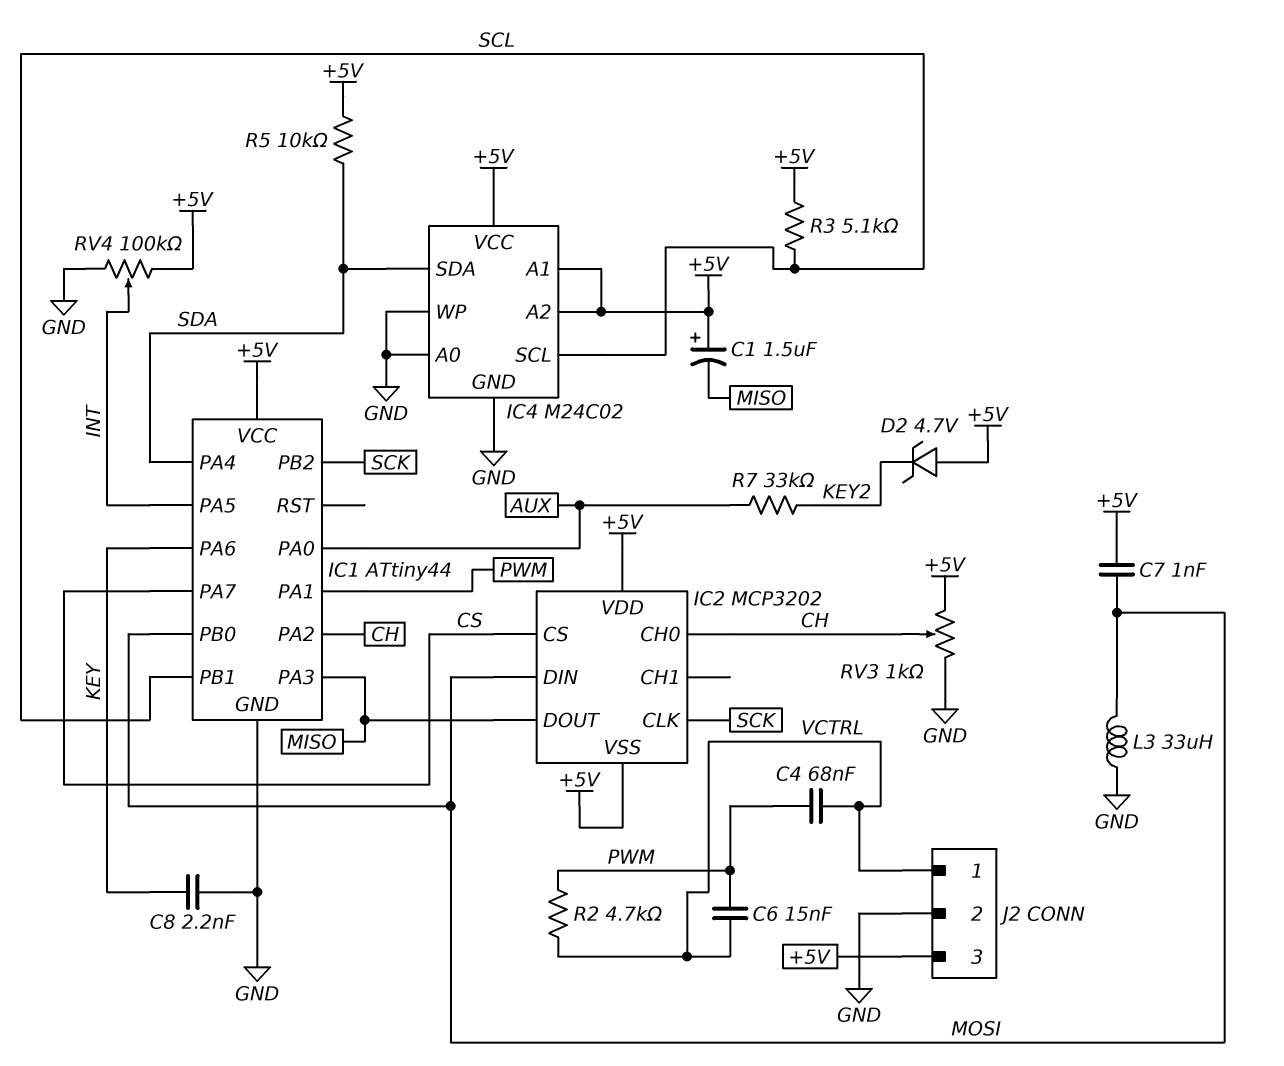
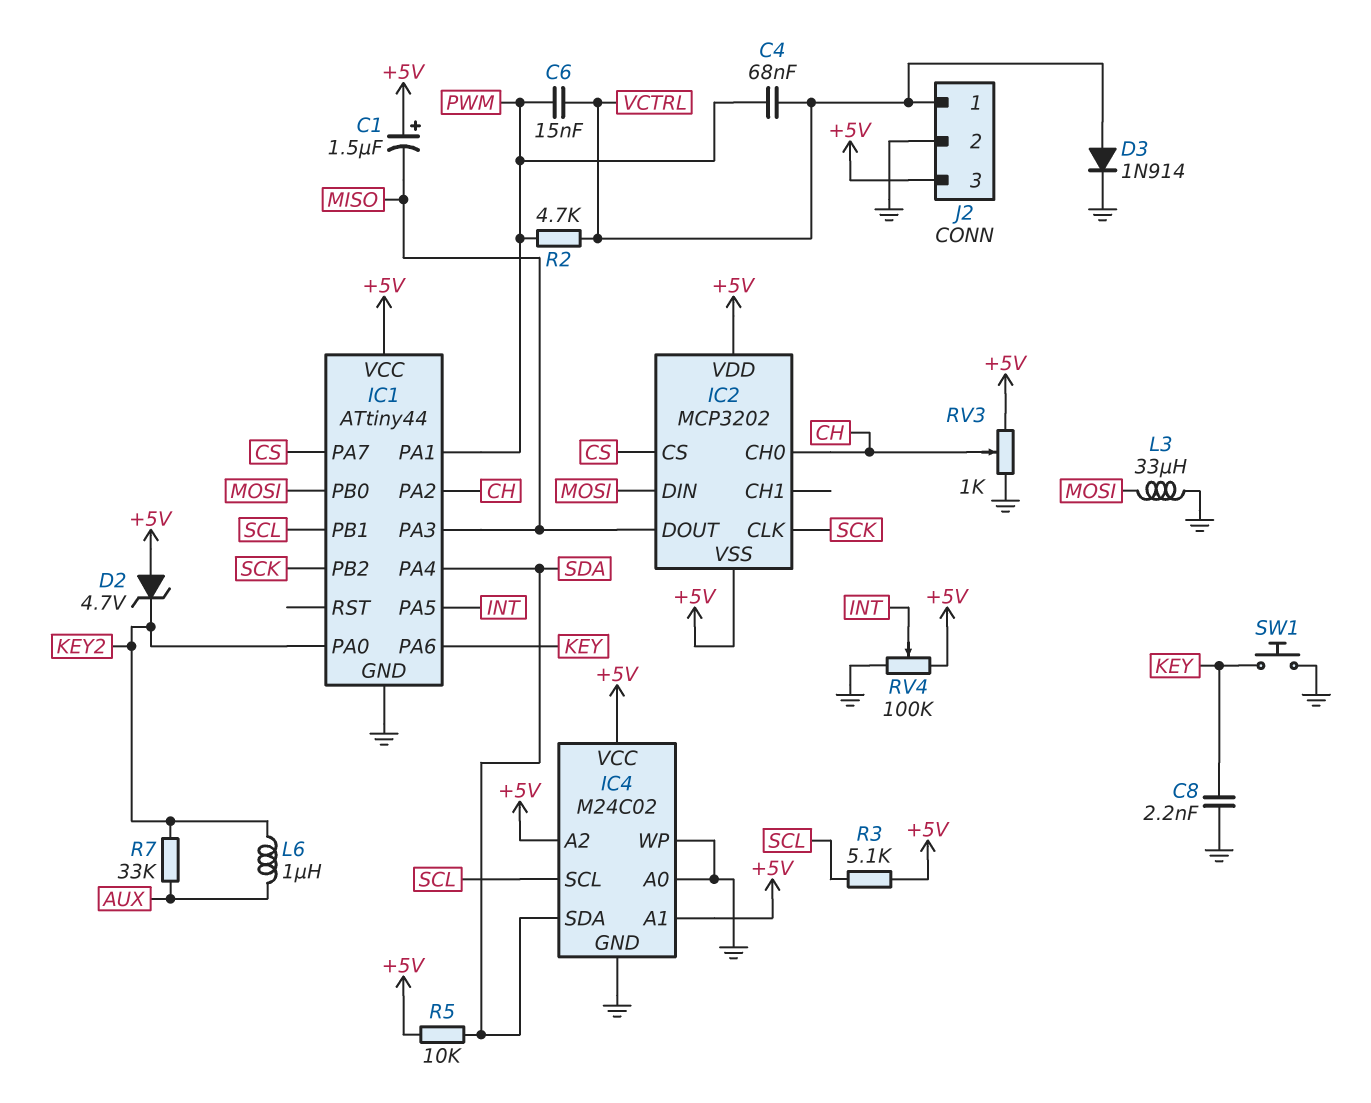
C7: 1nF (+5V, MOSI) -> none
D3: none -> diode 1N914 (A VCTRL, K GND)
IC1 pin PA0: AUX -> KEY2
L6: none -> 1uH (AUX, KEY2)
SW1: none -> button (GND, KEY)

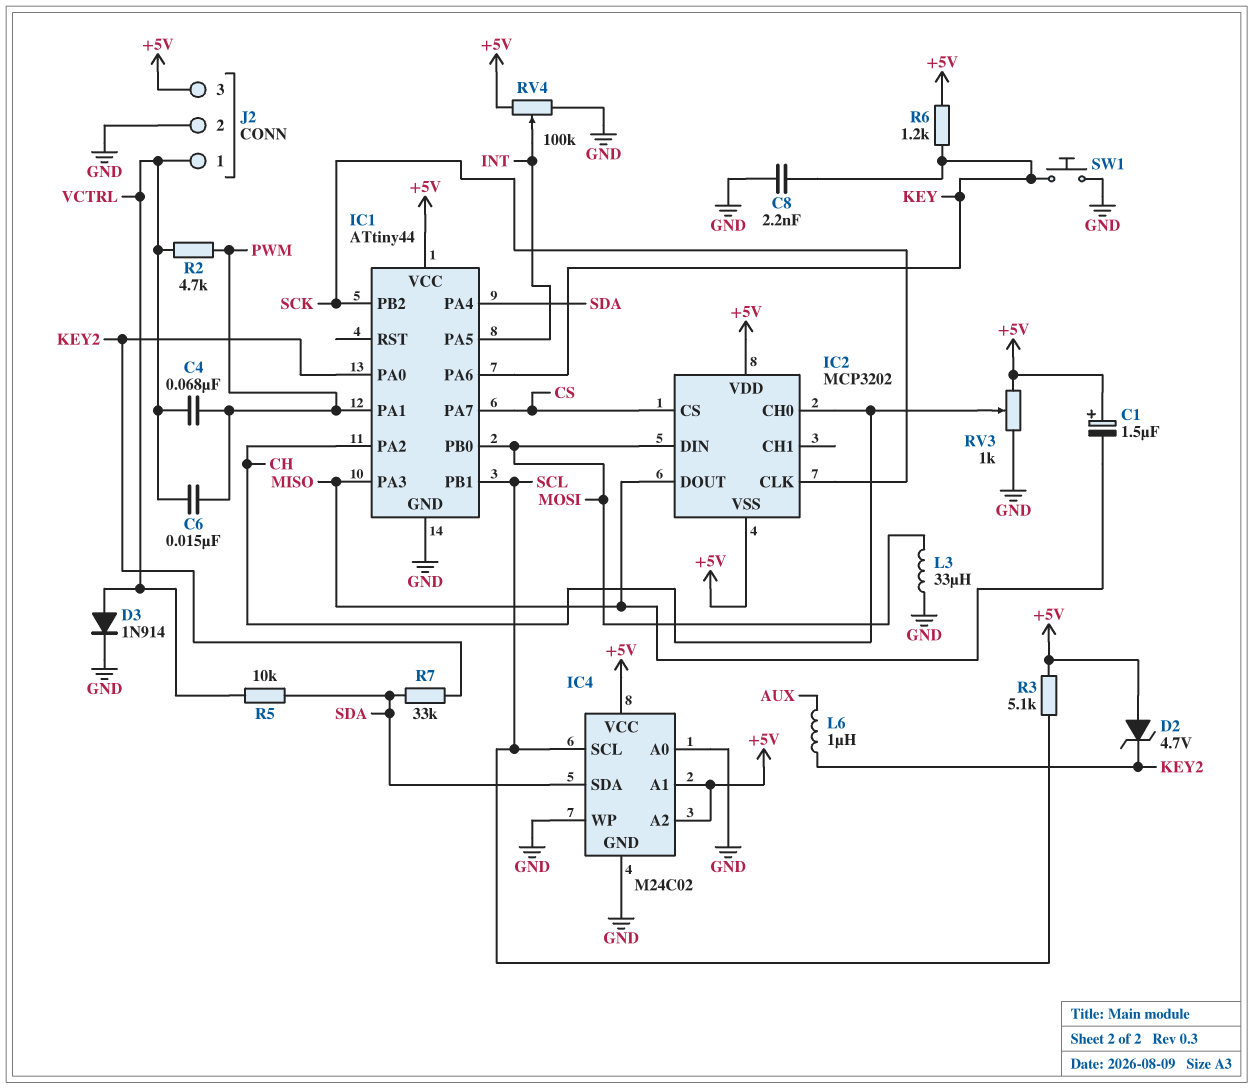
R5: 10k (+5V, SDA) -> 10k (SDA, VCTRL)
R6: none -> 1.2k (+5V, KEY)
R7: 33k (AUX, KEY2) -> 33k (KEY2, SDA)

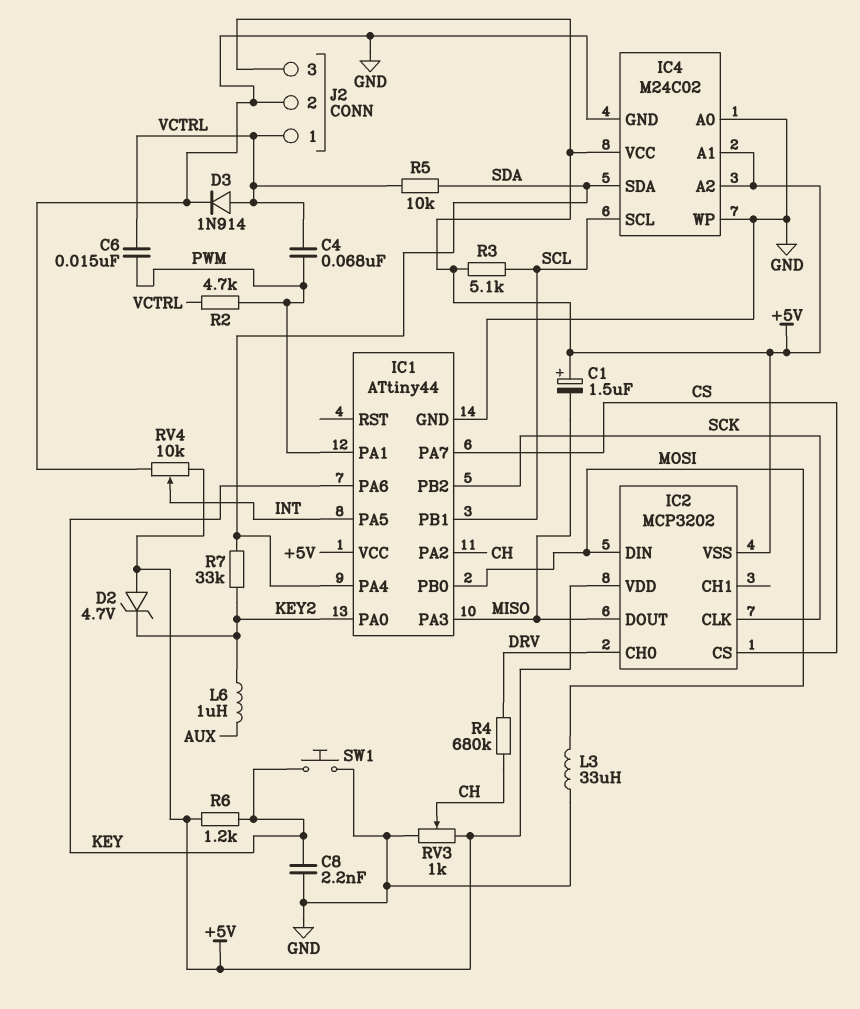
IC2 pin CH0: CH -> DRV
R4: none -> 680k (CH, DRV)
RV4: 100k (+5V, GND, wiper INT) -> 10k (+5V, GND, wiper INT)

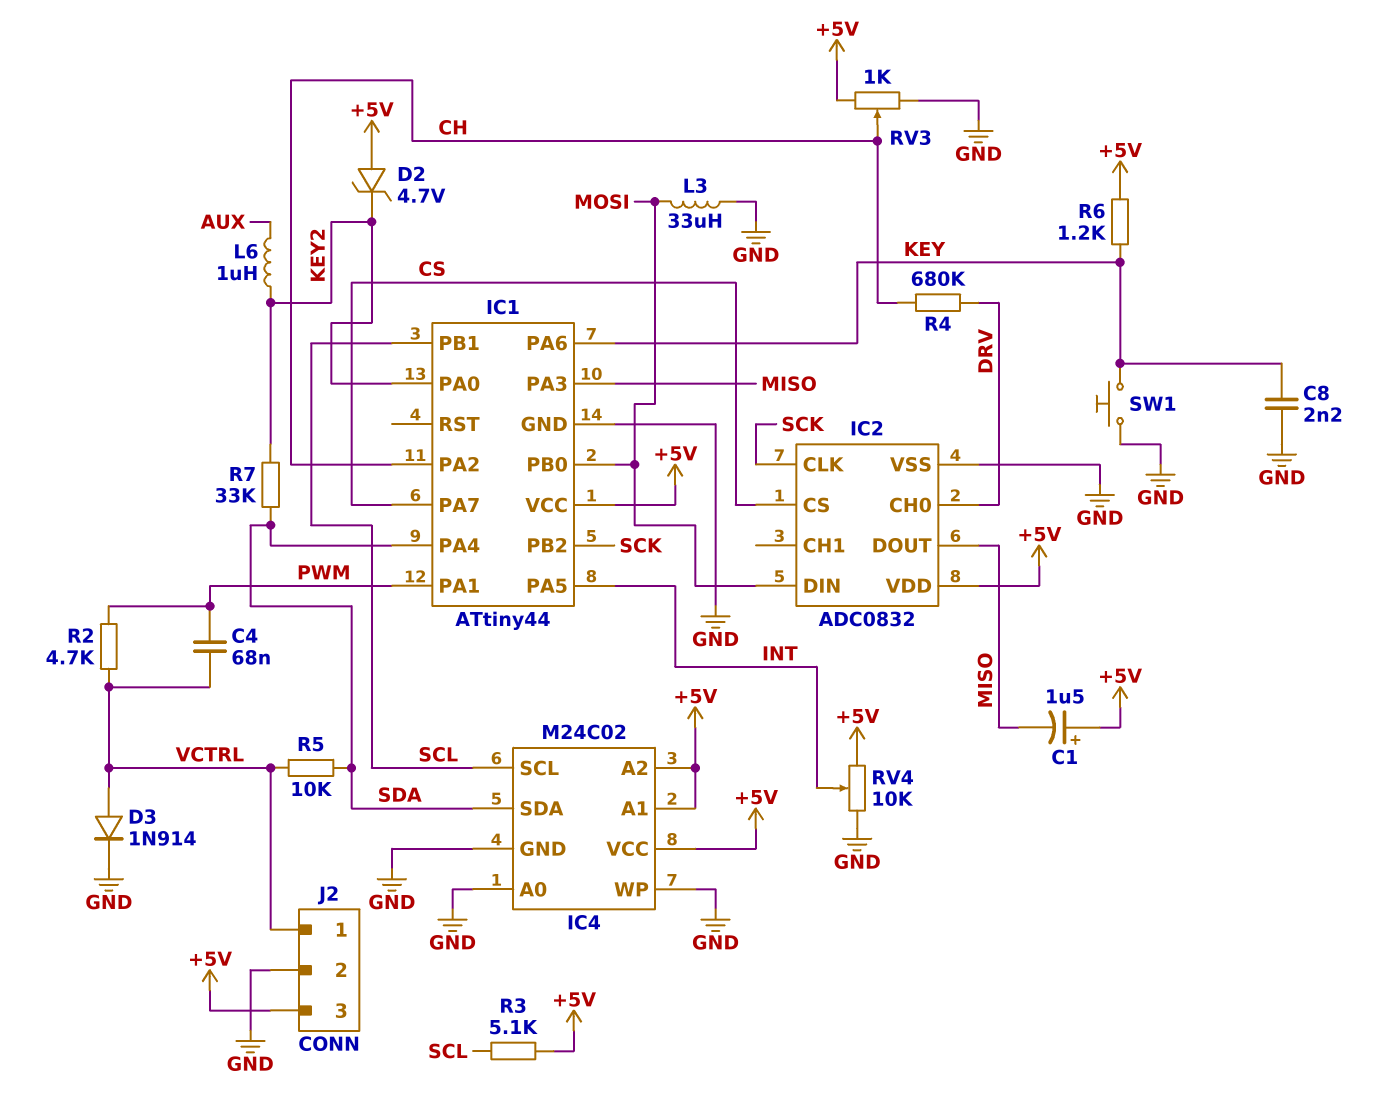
C6: 15nF (PWM, VCTRL) -> none
IC2: MCP3202 -> ADC0832
IC2 pin VSS: +5V -> GND

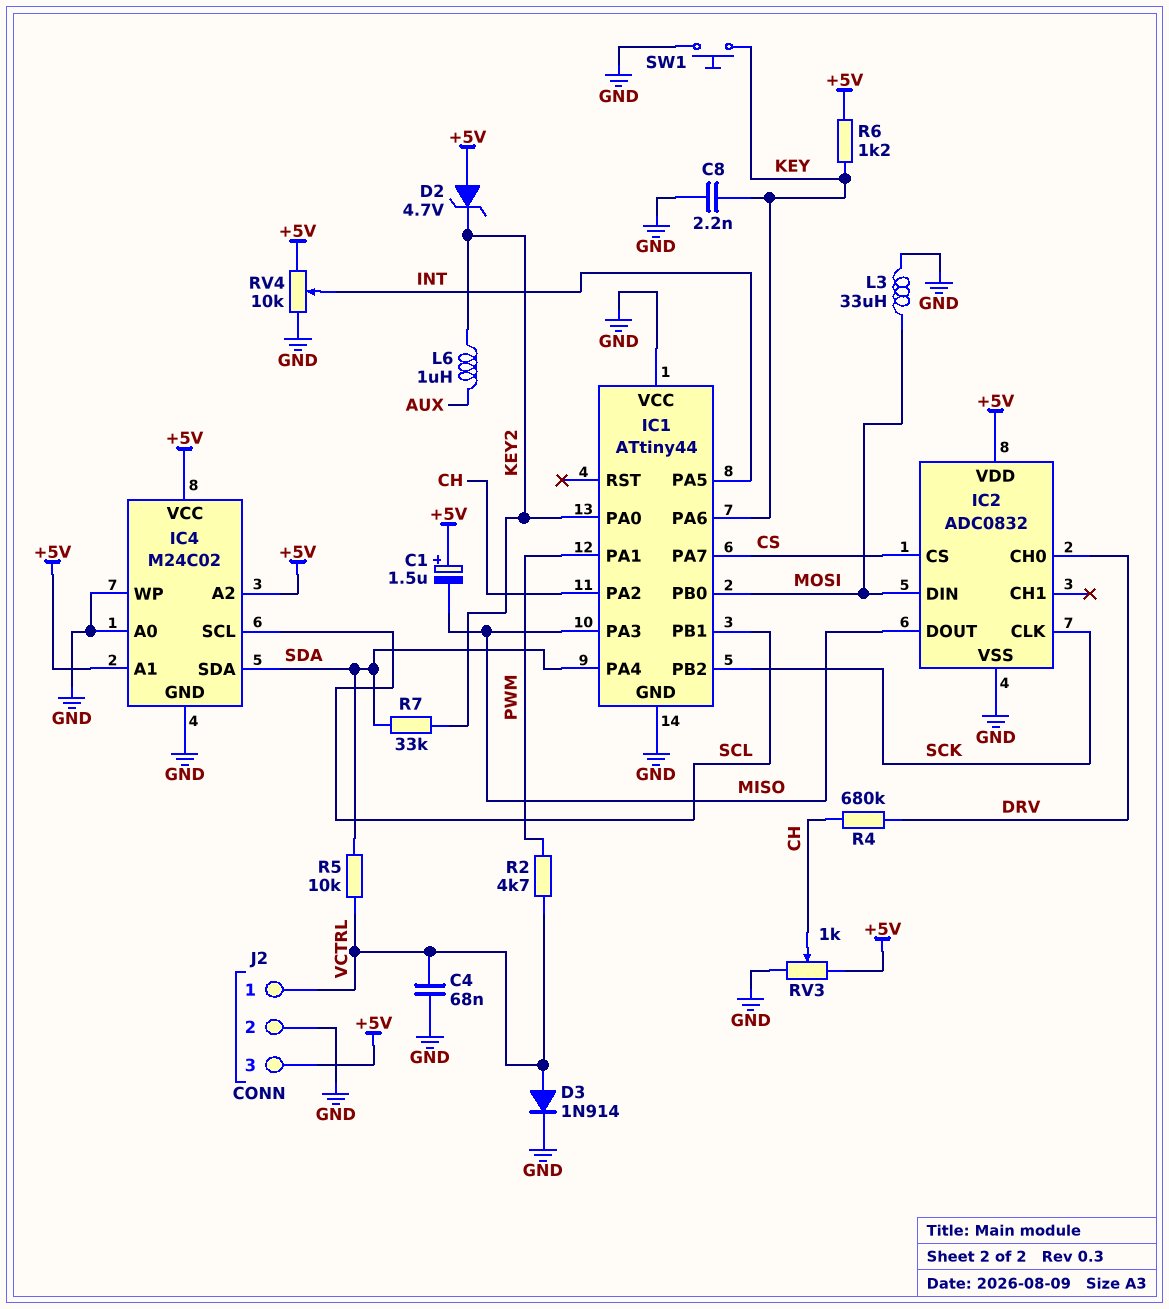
C4: 68nF (PWM, VCTRL) -> 68nF (GND, VCTRL)
IC1 pin VCC: +5V -> GND
R3: 5.1k (+5V, SCL) -> none

